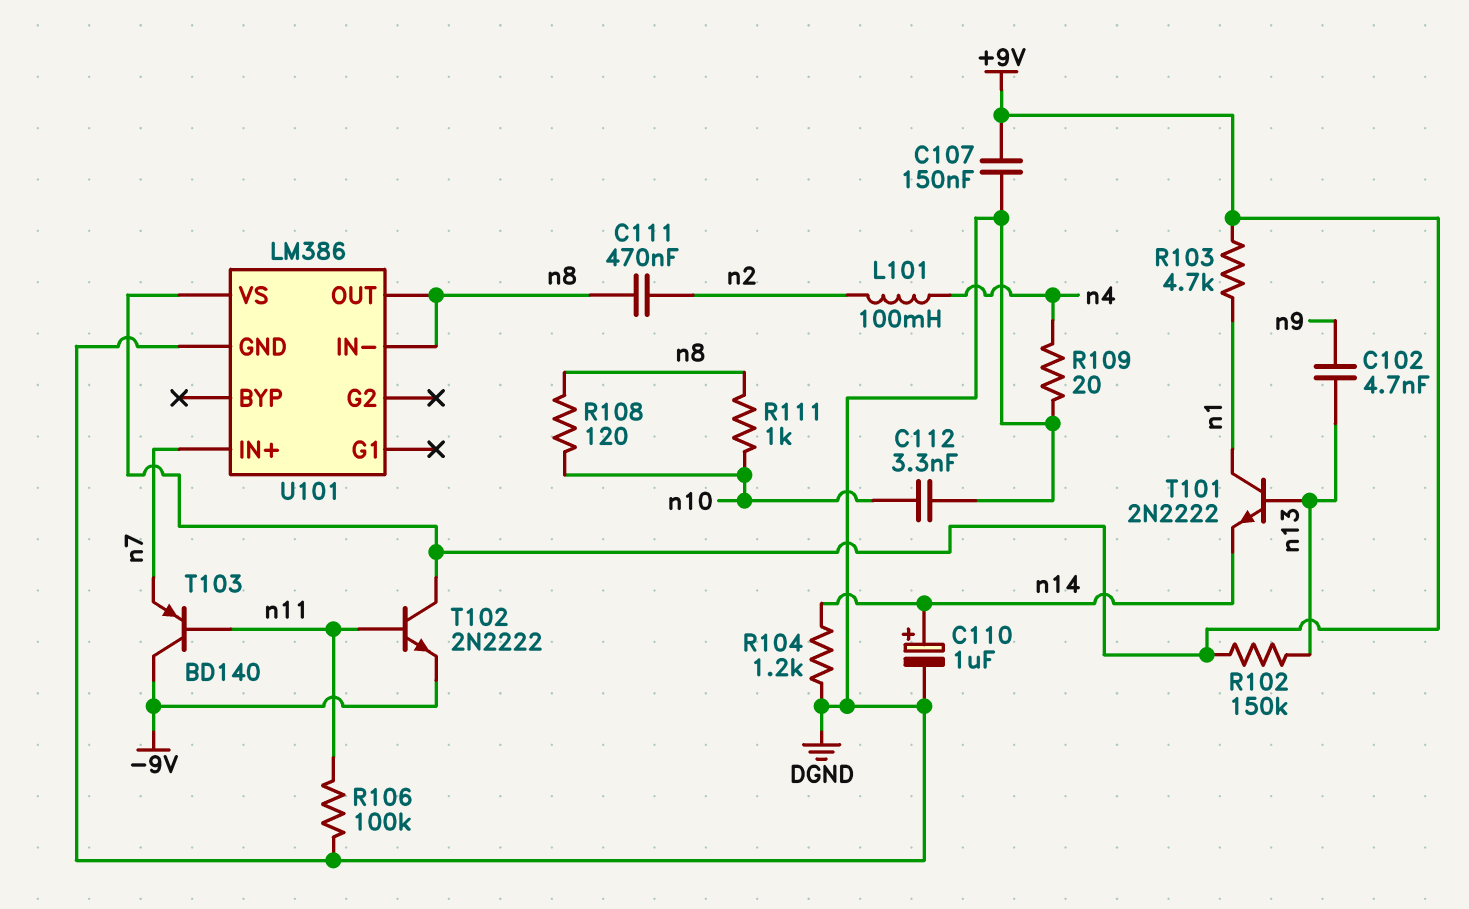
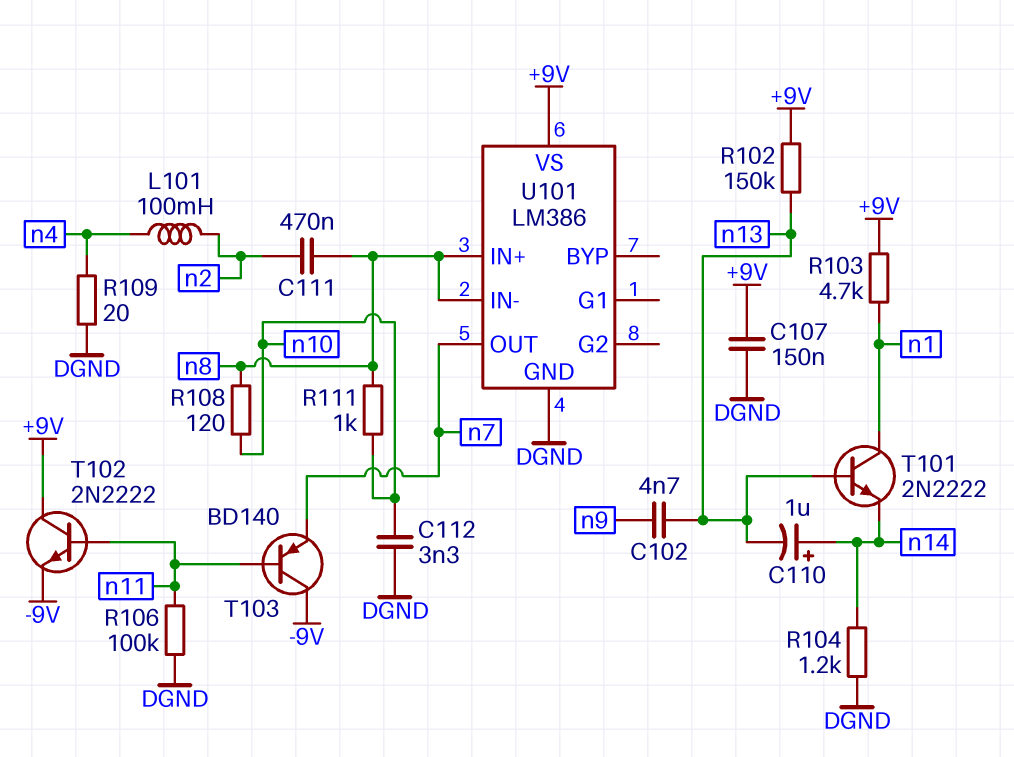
C110: 1uF (plus n14, minus DGND) -> 1uF (plus n14, minus n13)
U101 pin IN+: n7 -> n8
U101 pin OUT: n8 -> n7

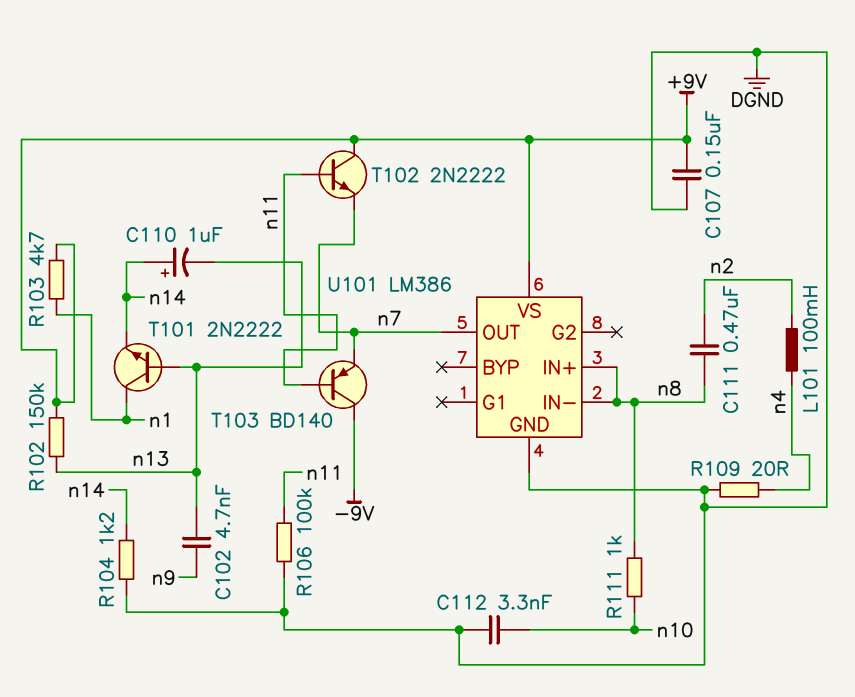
R108: 120 (n8, n10) -> none
T102: NPN 2N2222 (B n11, C +9V, E -9V) -> NPN 2N2222 (B n11, C +9V, E n7)

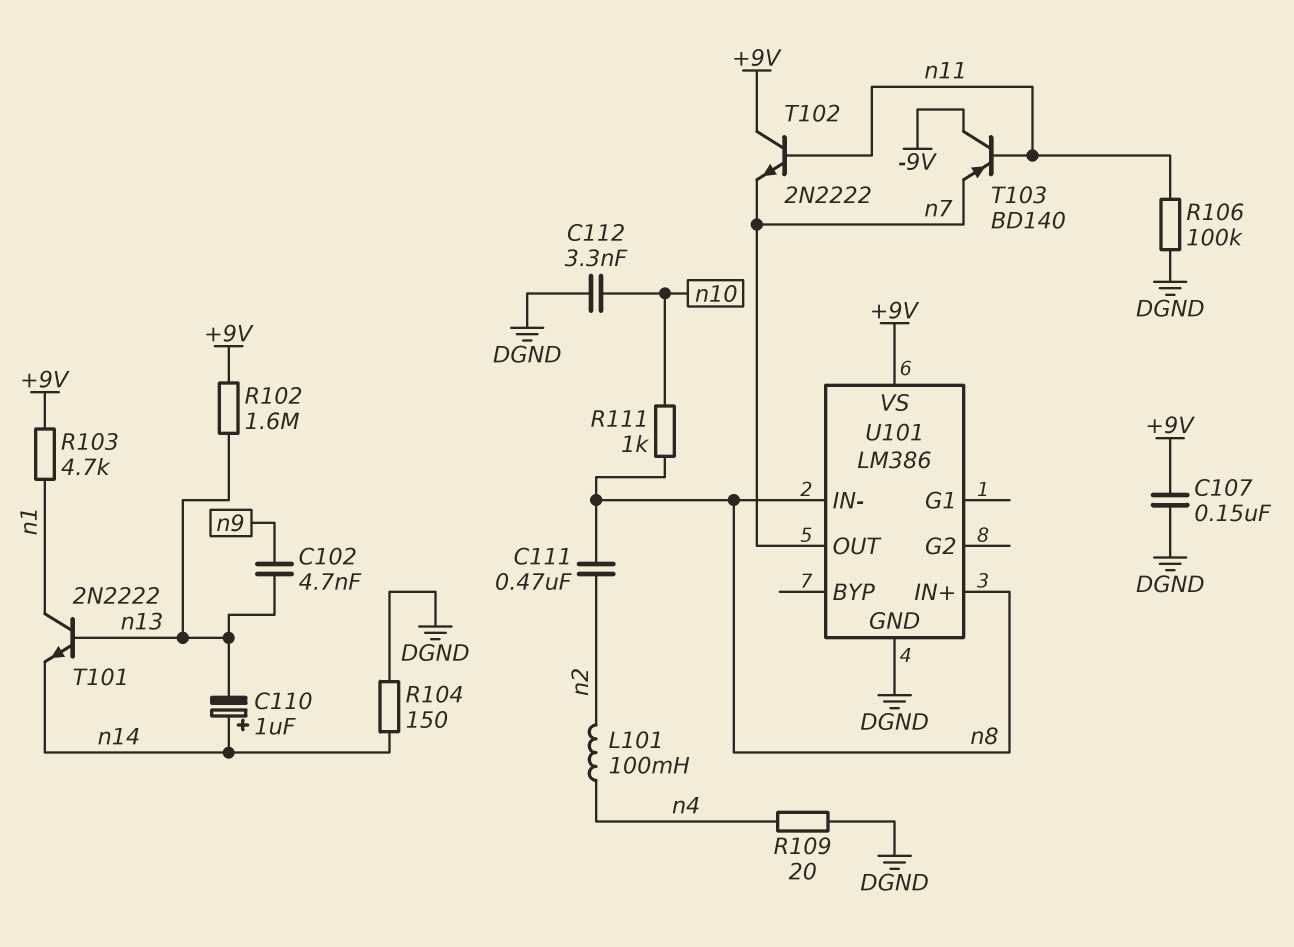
R102: 150k (+9V, n13) -> 1.6M (+9V, n13)
R104: 1.2k (DGND, n14) -> 150 (DGND, n14)

